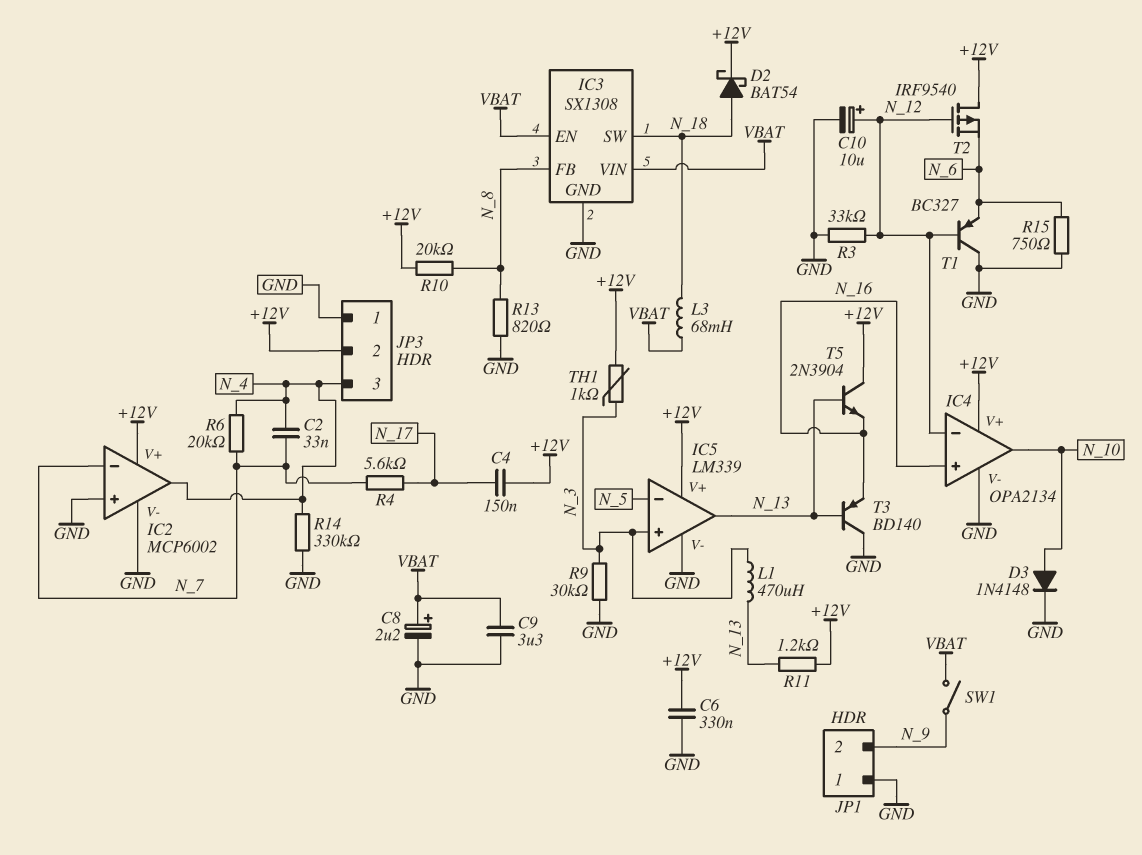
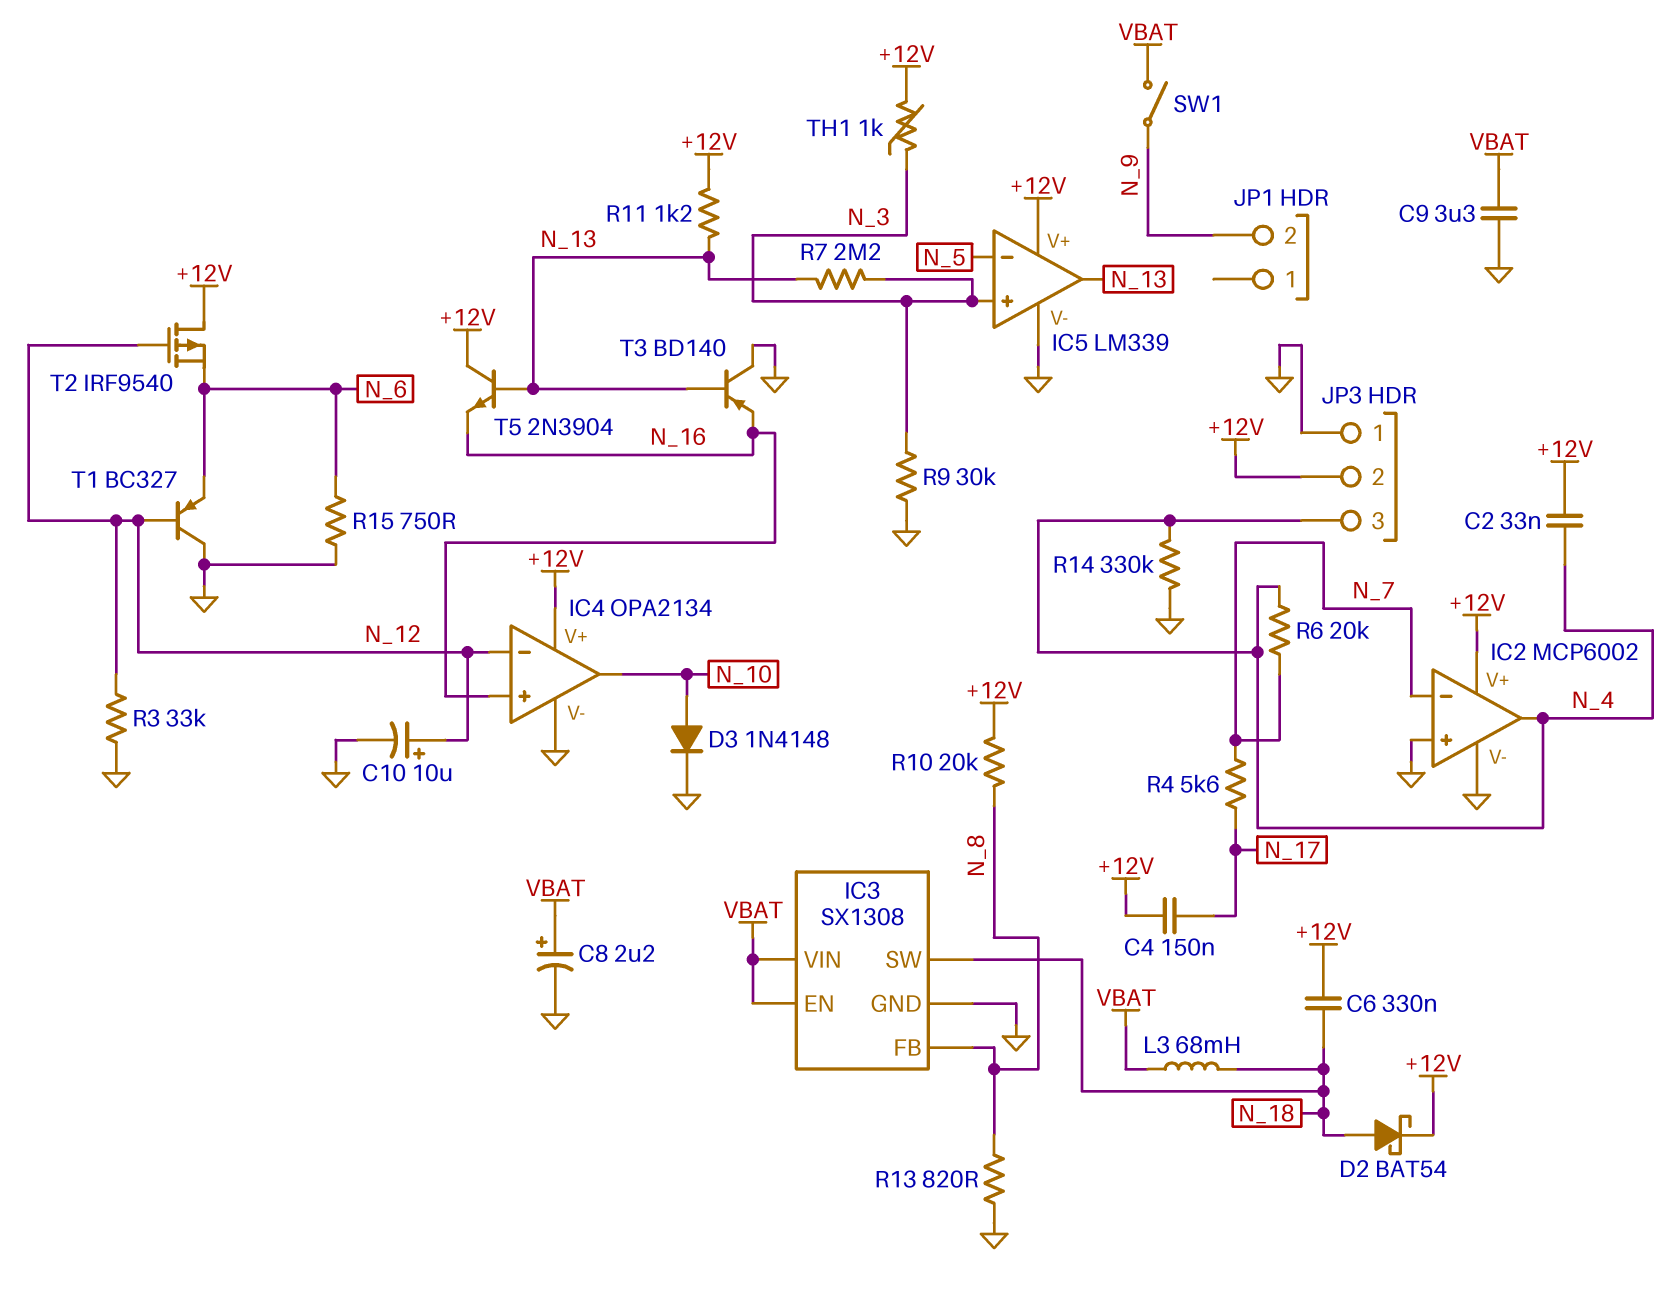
C2: 33nF (N_4, N_7) -> 33nF (+12V, N_4)
C6: 330nF (+12V, GND) -> 330nF (+12V, N_18)
JP1 pin 1: GND -> none
L1: 470uH (N_3, N_13) -> none
R7: none -> 2.2M (N_3, N_13)

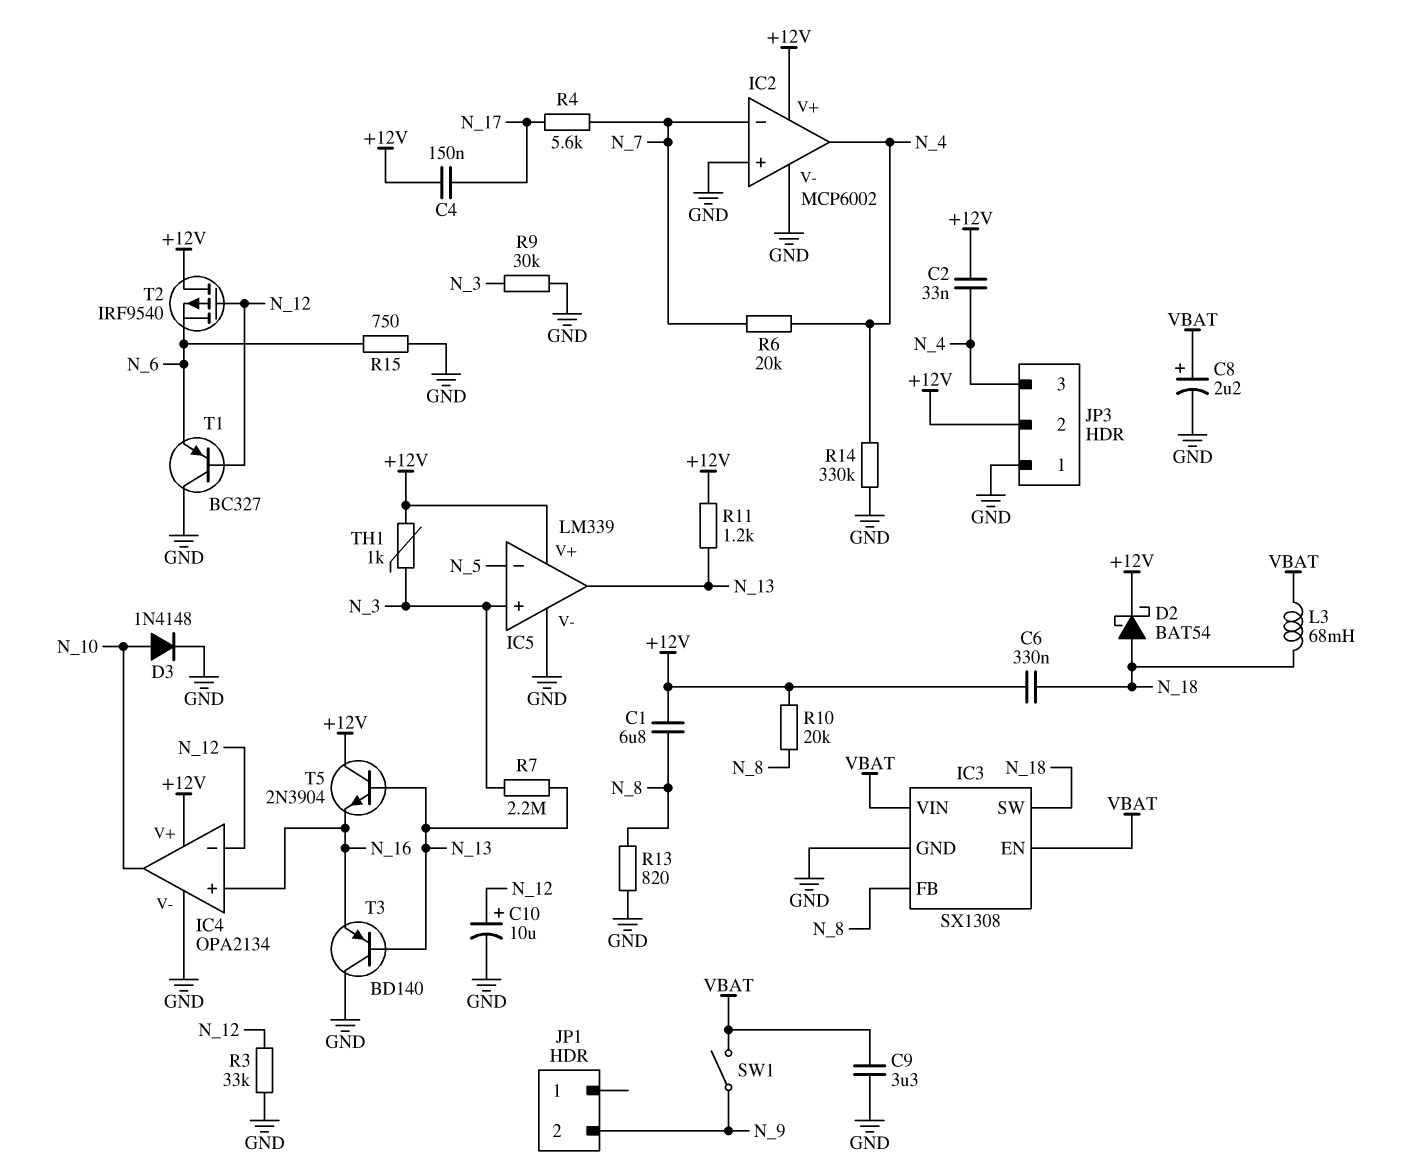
C1: none -> 6.8uF (+12V, N_8)

